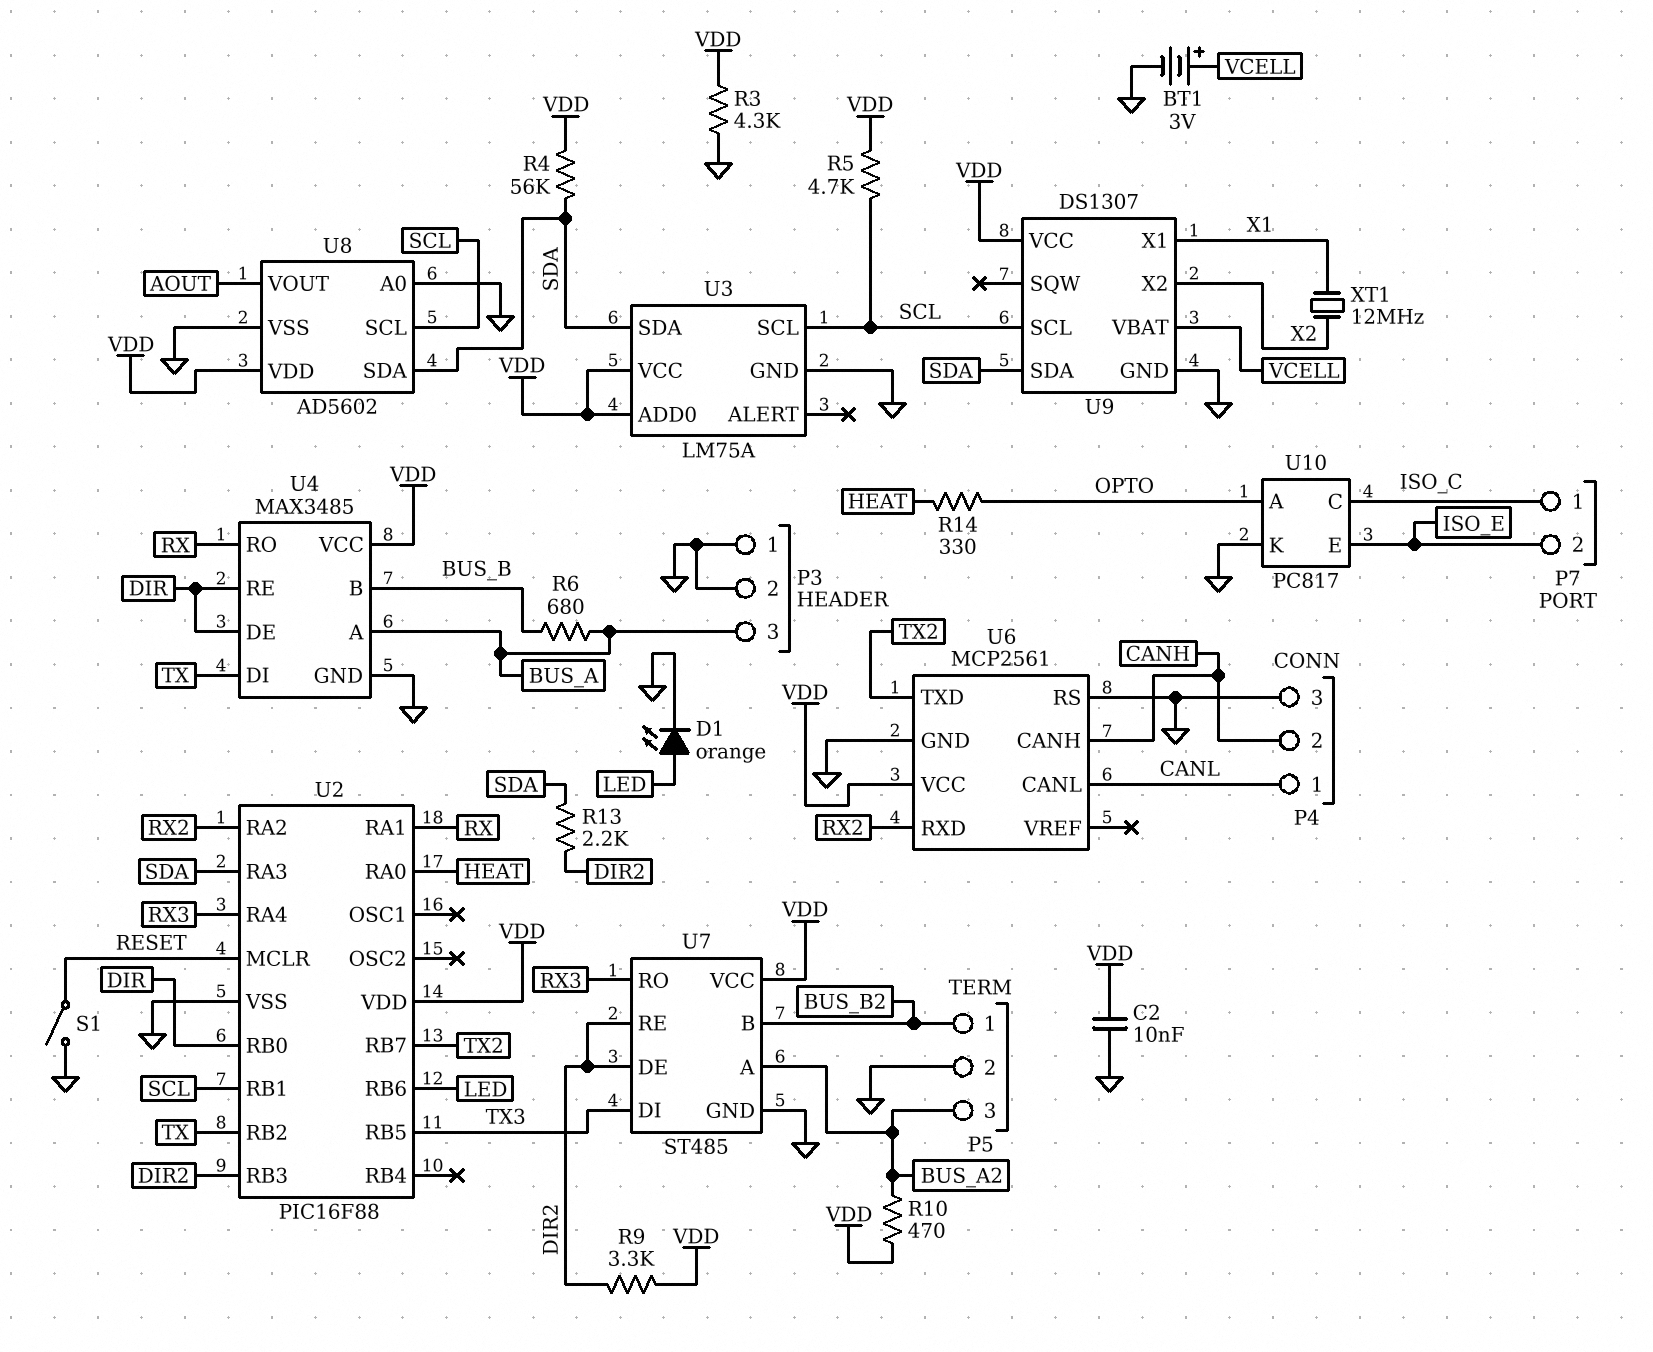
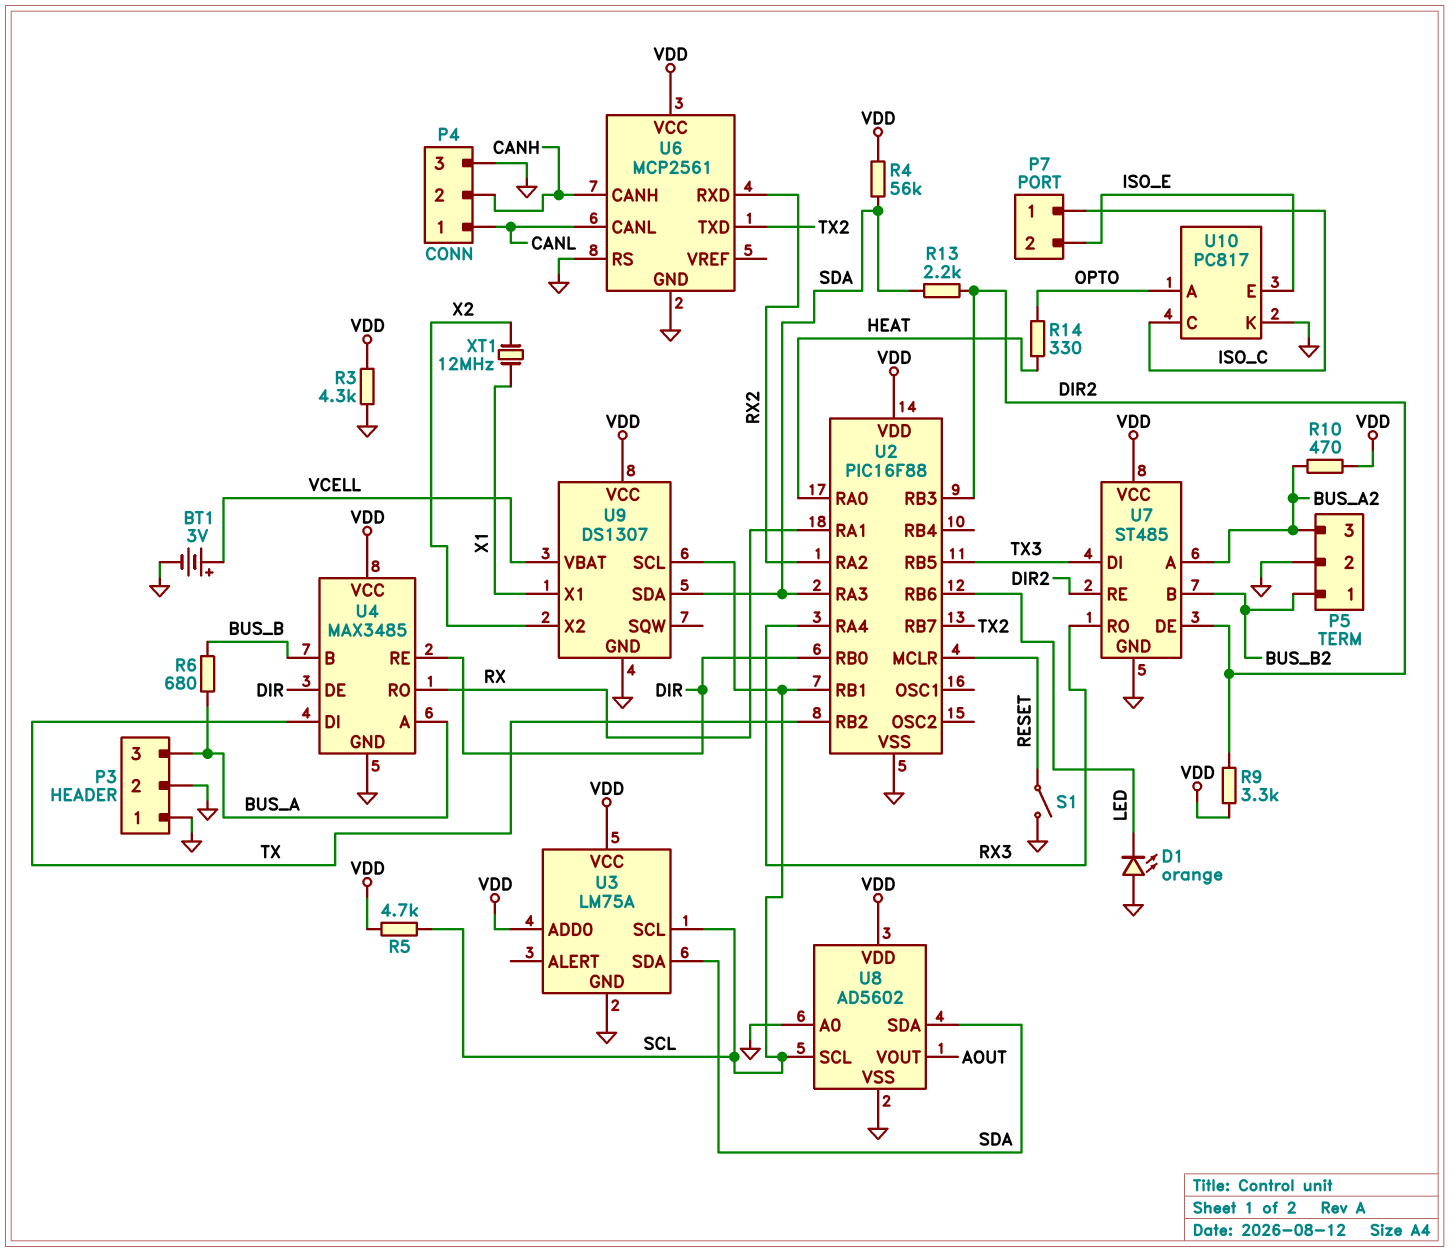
C2: 10nF (GND, VDD) -> none
D1: LED orange (A LED, K GND) -> LED orange (A GND, K LED)

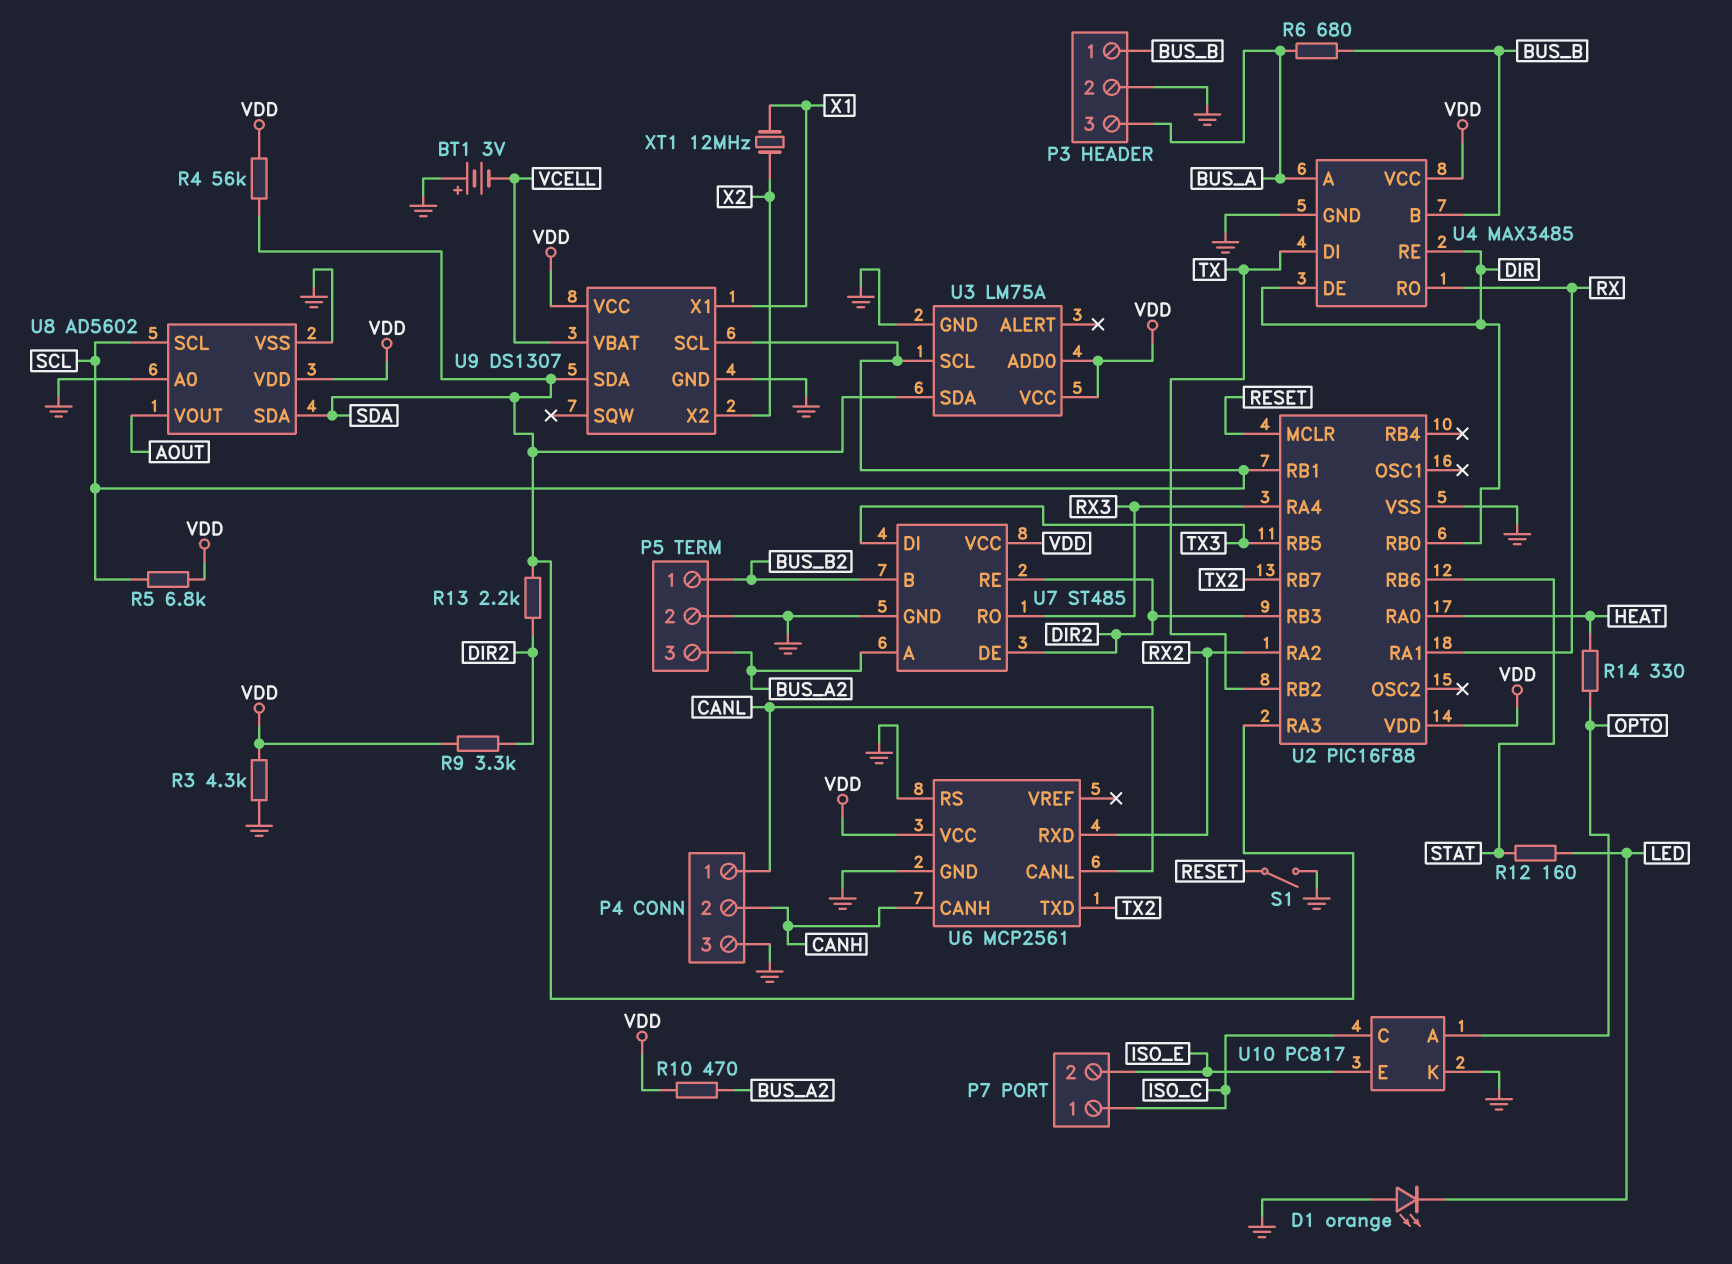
BT1: 3V (plus VCELL, minus GND) -> 3V (plus GND, minus VCELL)
P3 pin 1: GND -> BUS_B
R5: 4.7k (SCL, VDD) -> 6.8k (SCL, VDD)
R12: none -> 160 (LED, STAT)
U2 pin RB6: LED -> STAT

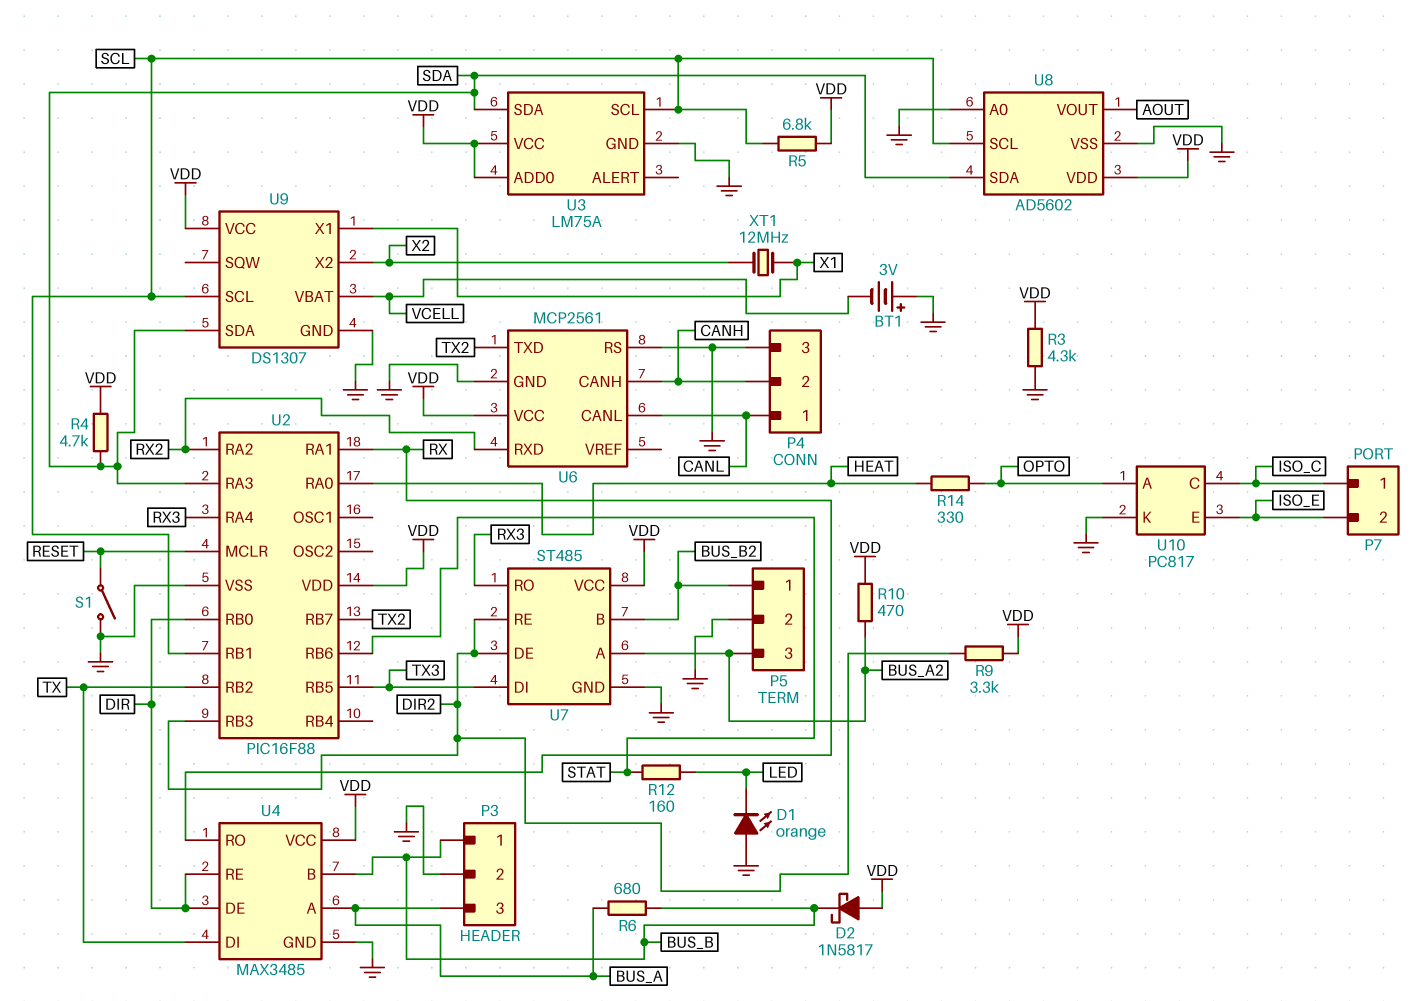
D2: none -> schottky 1N5817 (A VDD, K BUS_B)
R4: 56k (SDA, VDD) -> 4.7k (SDA, VDD)
R13: 2.2k (DIR2, SDA) -> none

